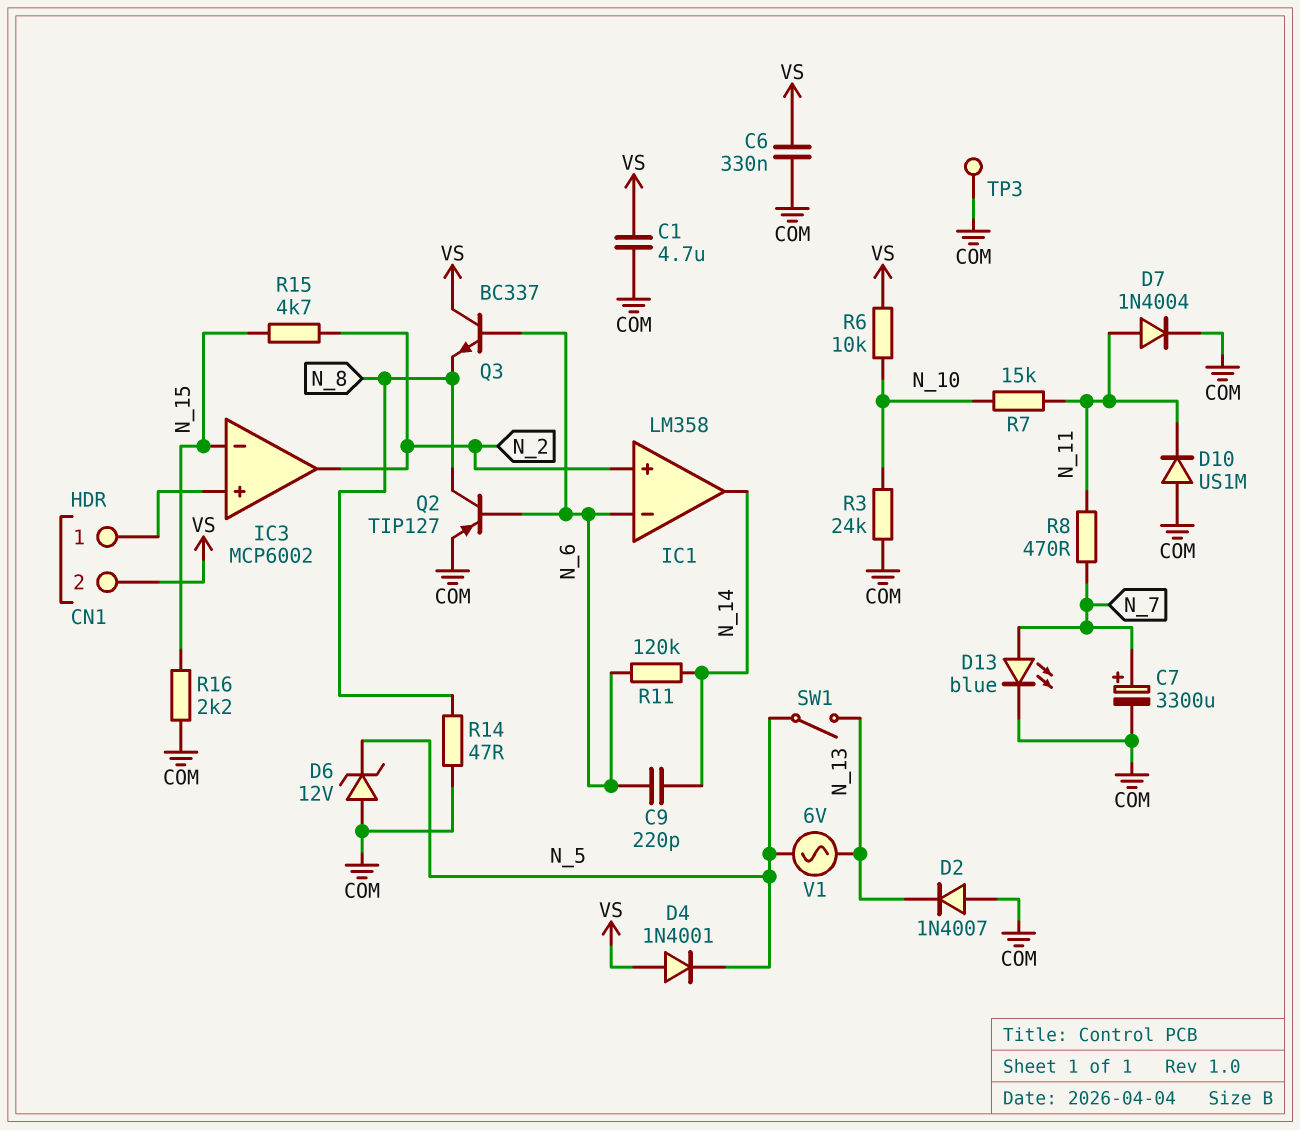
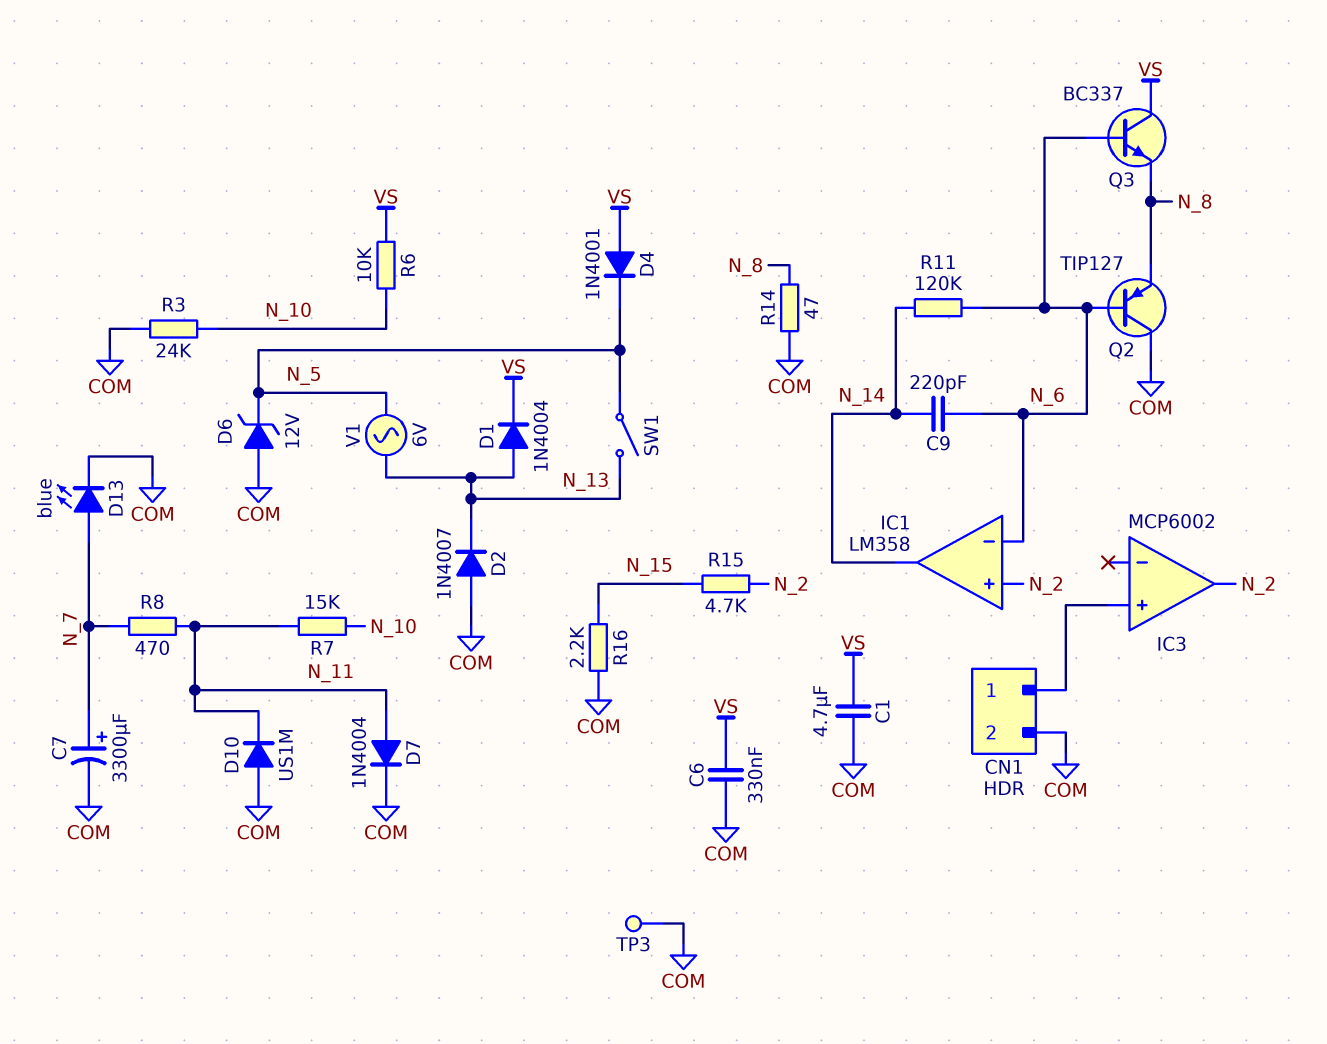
CN1 pin 2: VS -> COM
D1: none -> diode 1N4004 (A N_13, K VS)
IC3 pin in-: N_15 -> none
Q2: PNP TIP127 (B N_6, C N_8, E COM) -> PNP TIP127 (B N_6, C COM, E N_8)

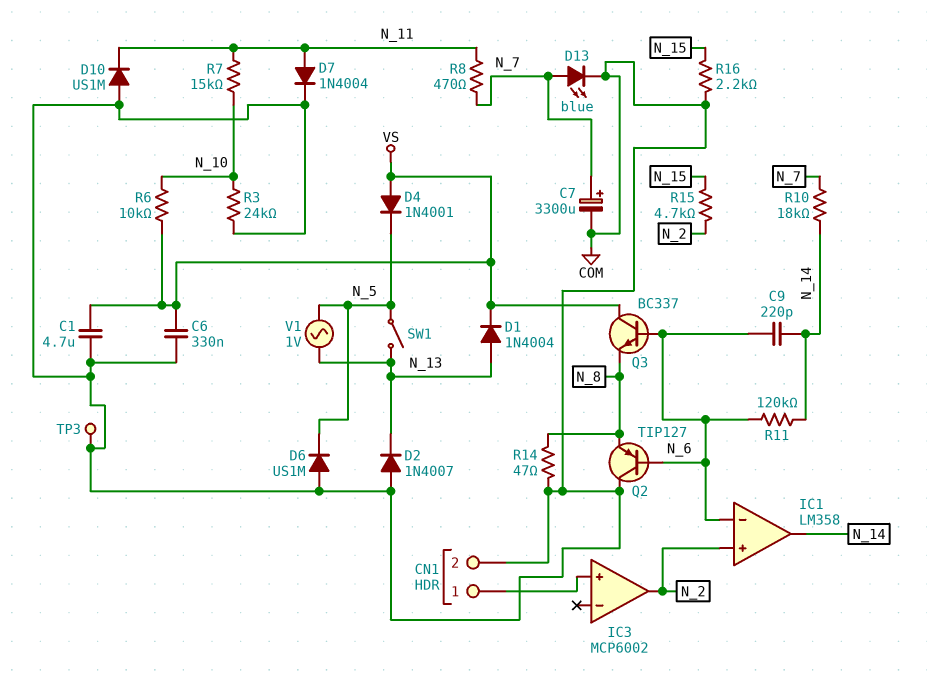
D6: zener 12V (A COM, K N_5) -> diode US1M (A COM, K N_5)
R10: none -> 18k (N_7, N_14)
V1: AC 6V (N_5, N_13) -> AC 1V (N_5, N_13)

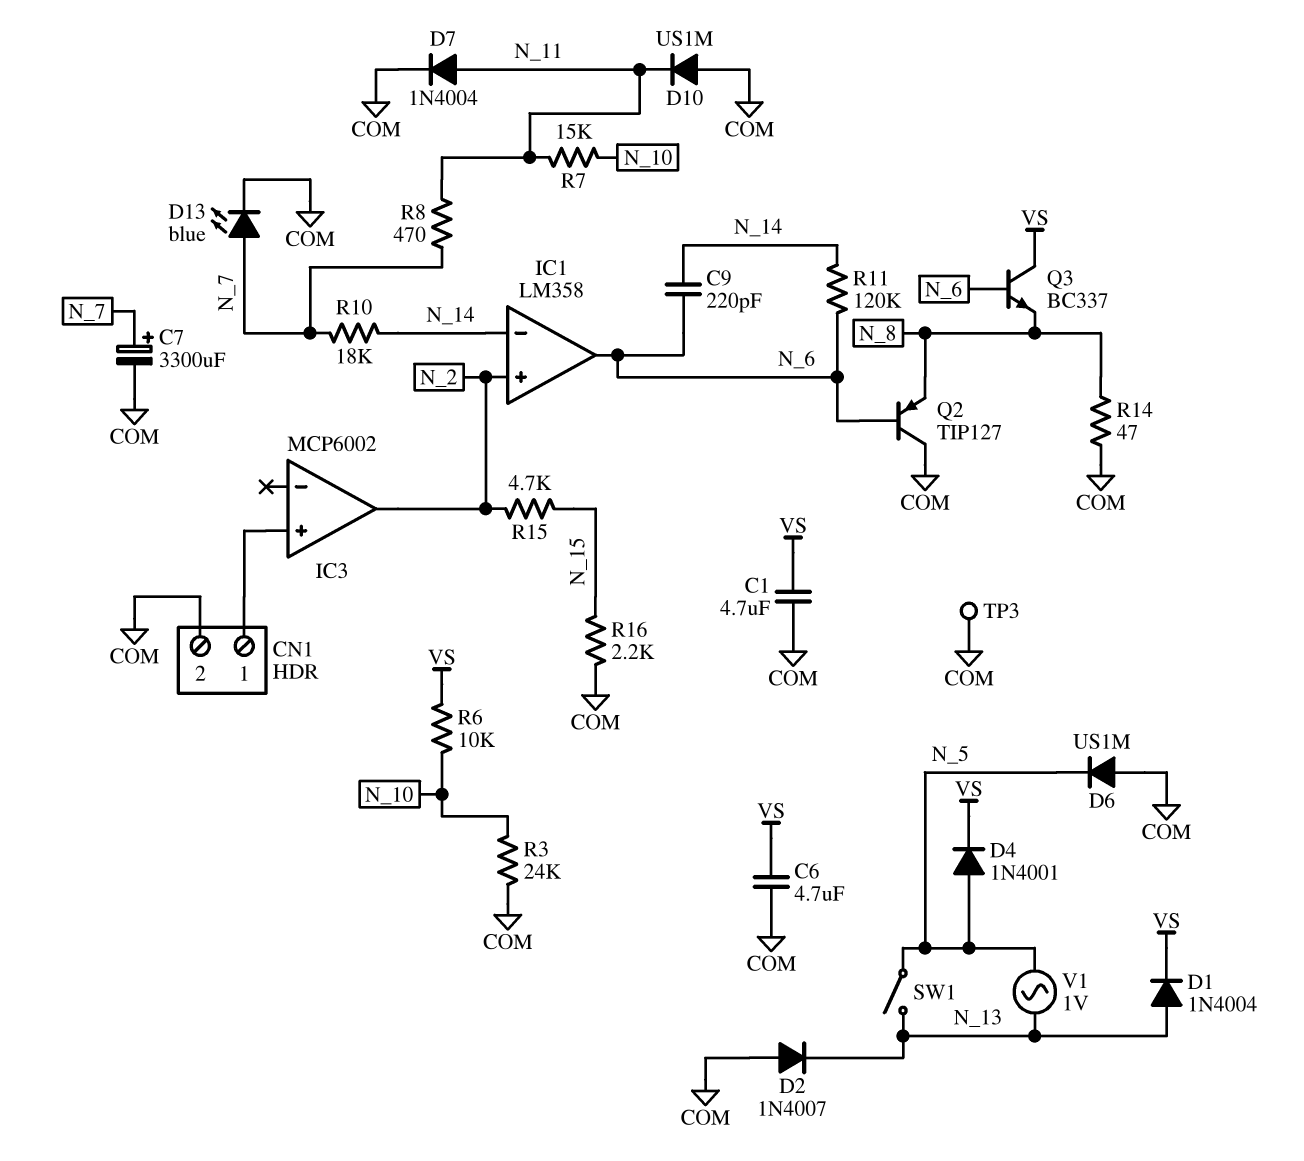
C6: 330nF (COM, VS) -> 4.7uF (COM, VS)
D4: diode 1N4001 (A VS, K N_5) -> diode 1N4001 (A N_5, K VS)
IC1 pin in-: N_6 -> N_14
IC1 pin out: N_14 -> N_6

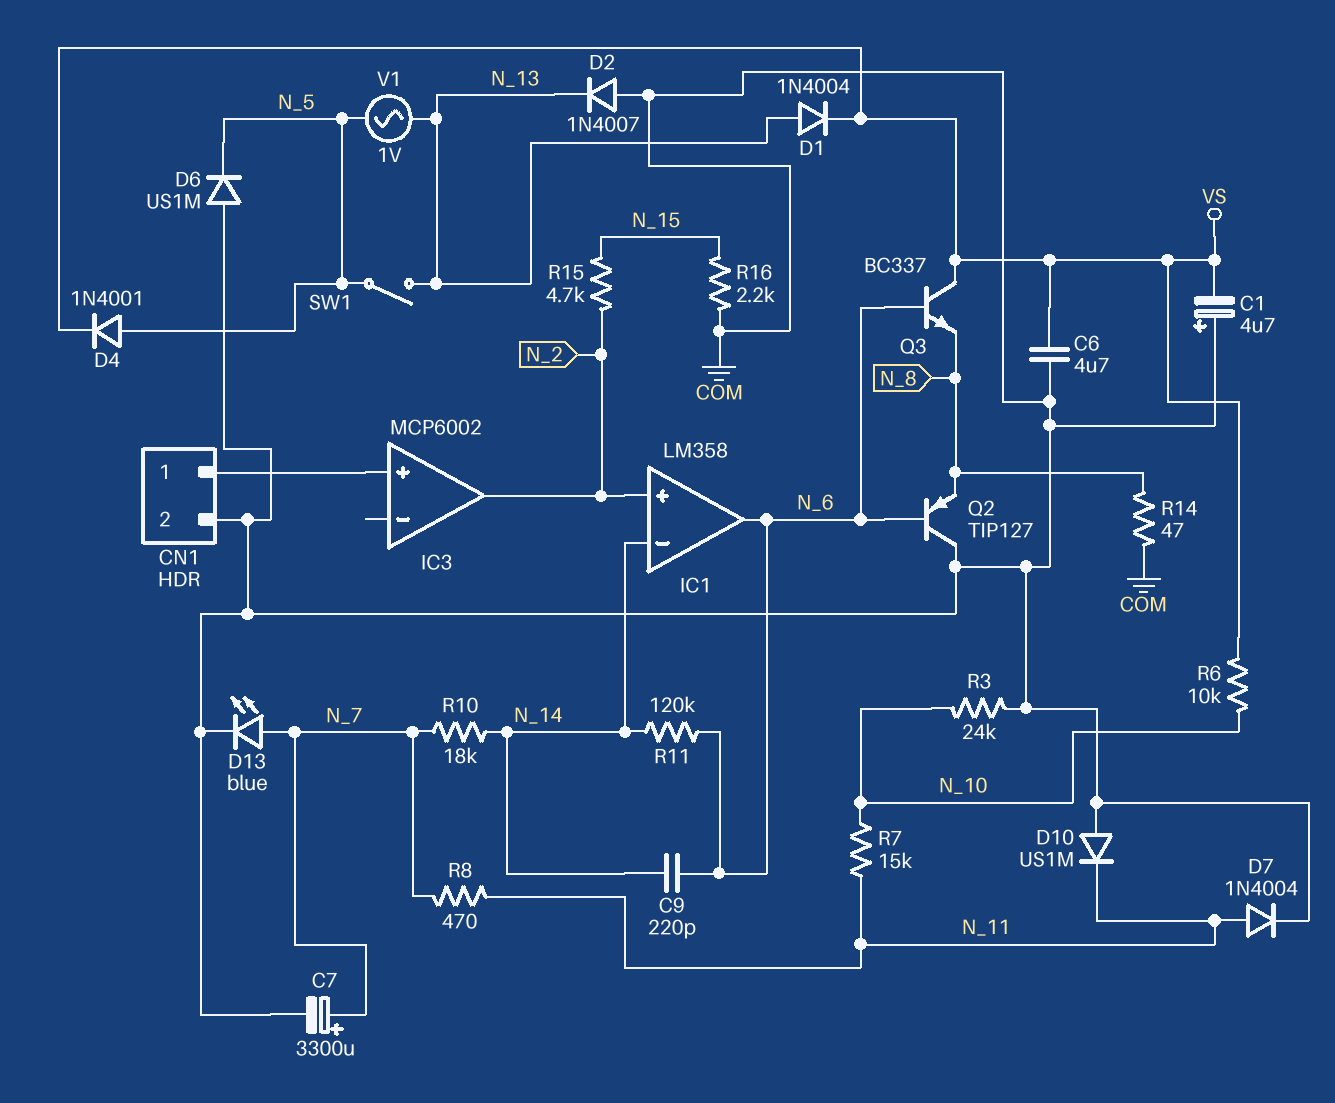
C1: 4.7uF (COM, VS) -> 4.7uF (plus COM, minus VS)
TP3: test point (COM) -> none

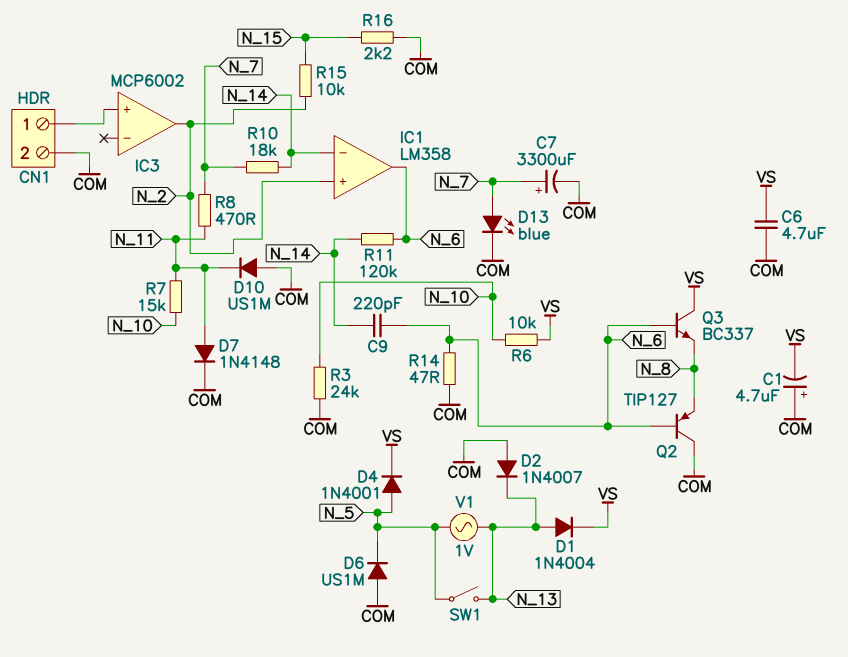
D7: diode 1N4004 (A N_11, K COM) -> diode 1N4148 (A N_11, K COM)
R14: 47 (COM, N_8) -> 47 (COM, N_6)
R15: 4.7k (N_2, N_15) -> 10k (N_2, N_15)

